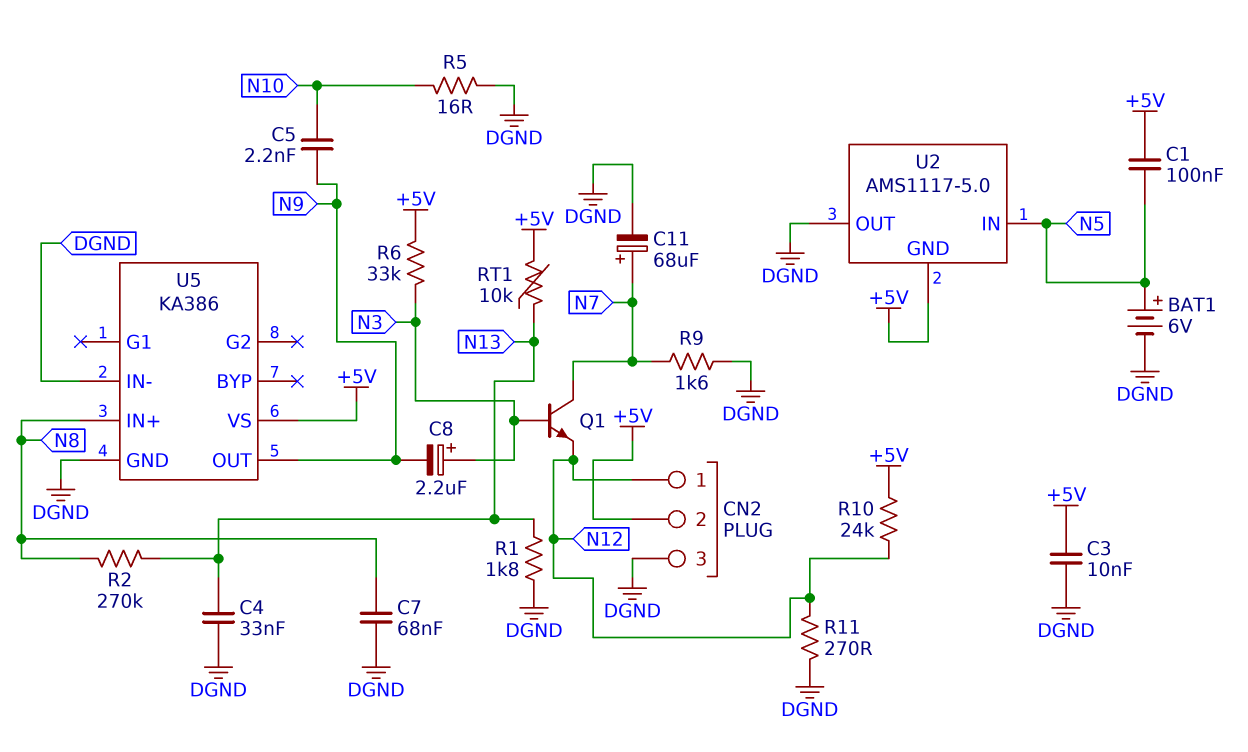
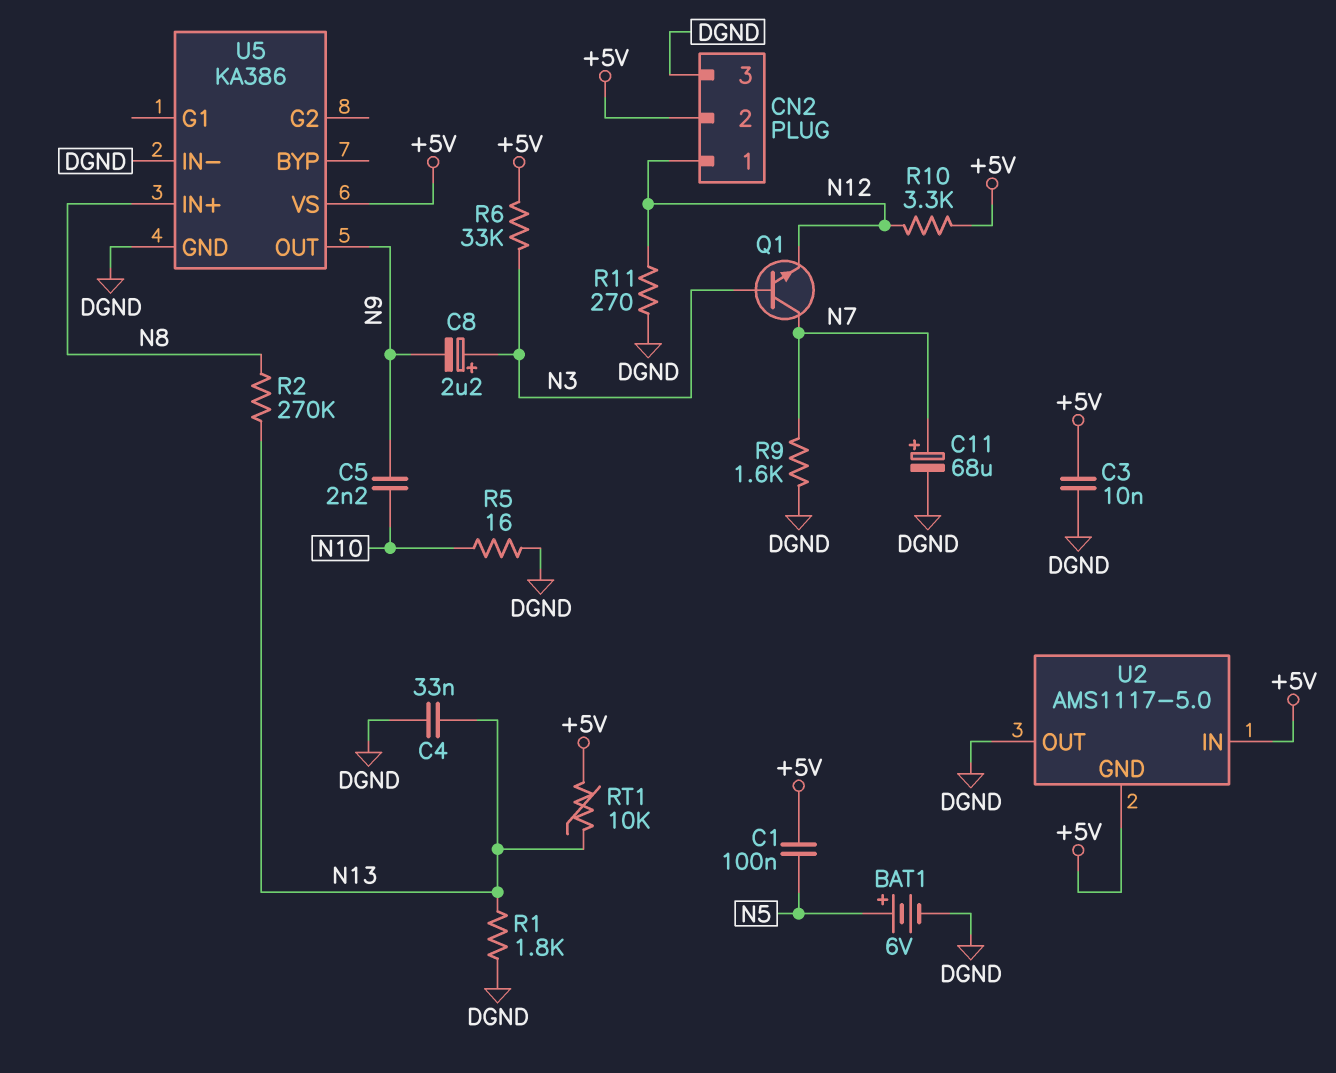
C7: 68nF (DGND, N8) -> none
R10: 24k (+5V, N12) -> 3.3k (+5V, N12)
U2 pin IN: N5 -> +5V

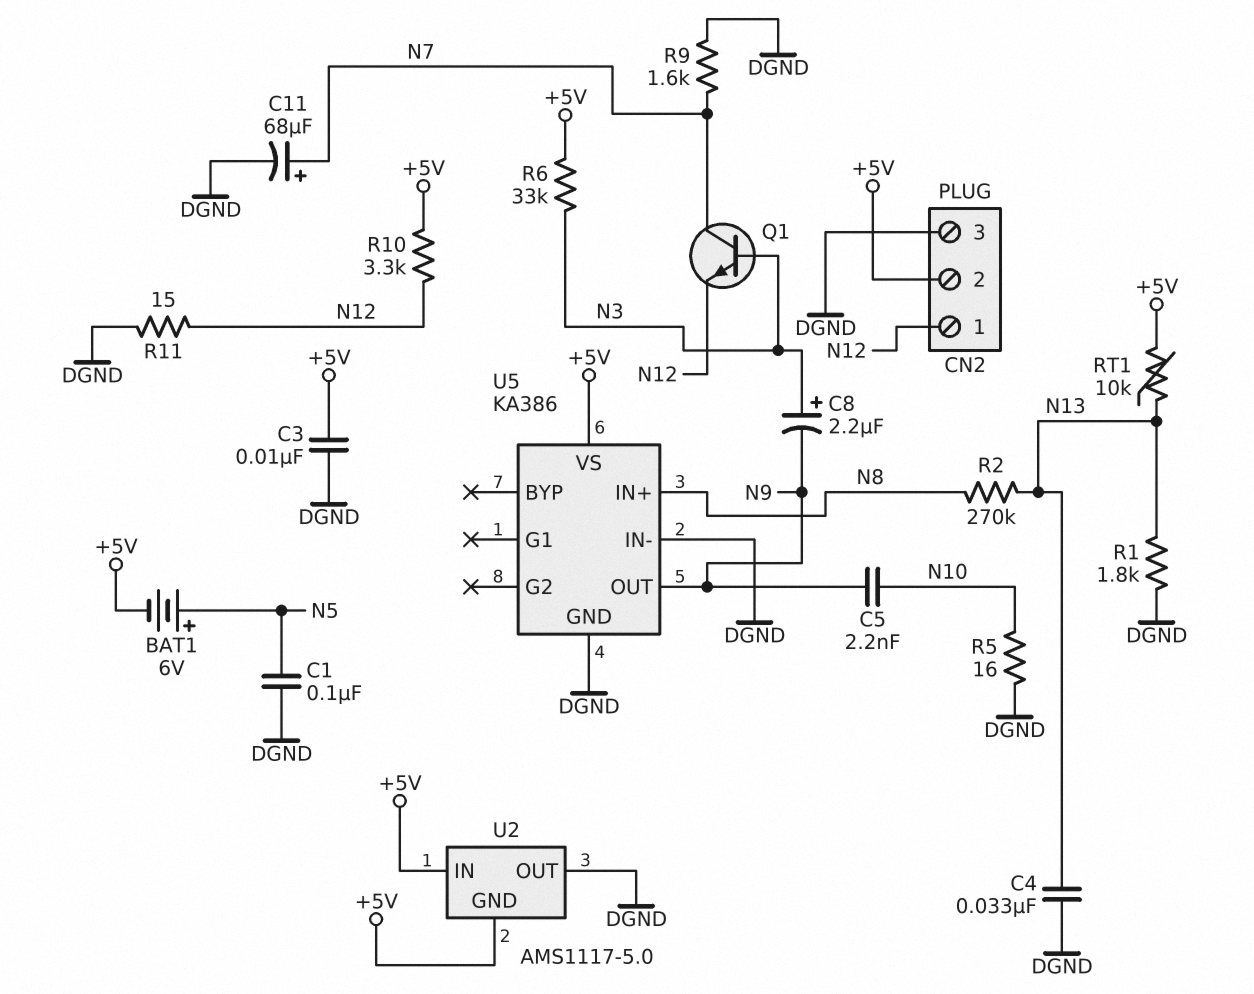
BAT1: 6V (plus N5, minus DGND) -> 6V (plus N5, minus +5V)
C1: 100nF (+5V, N5) -> 100nF (DGND, N5)
R11: 270 (DGND, N12) -> 15 (DGND, N12)

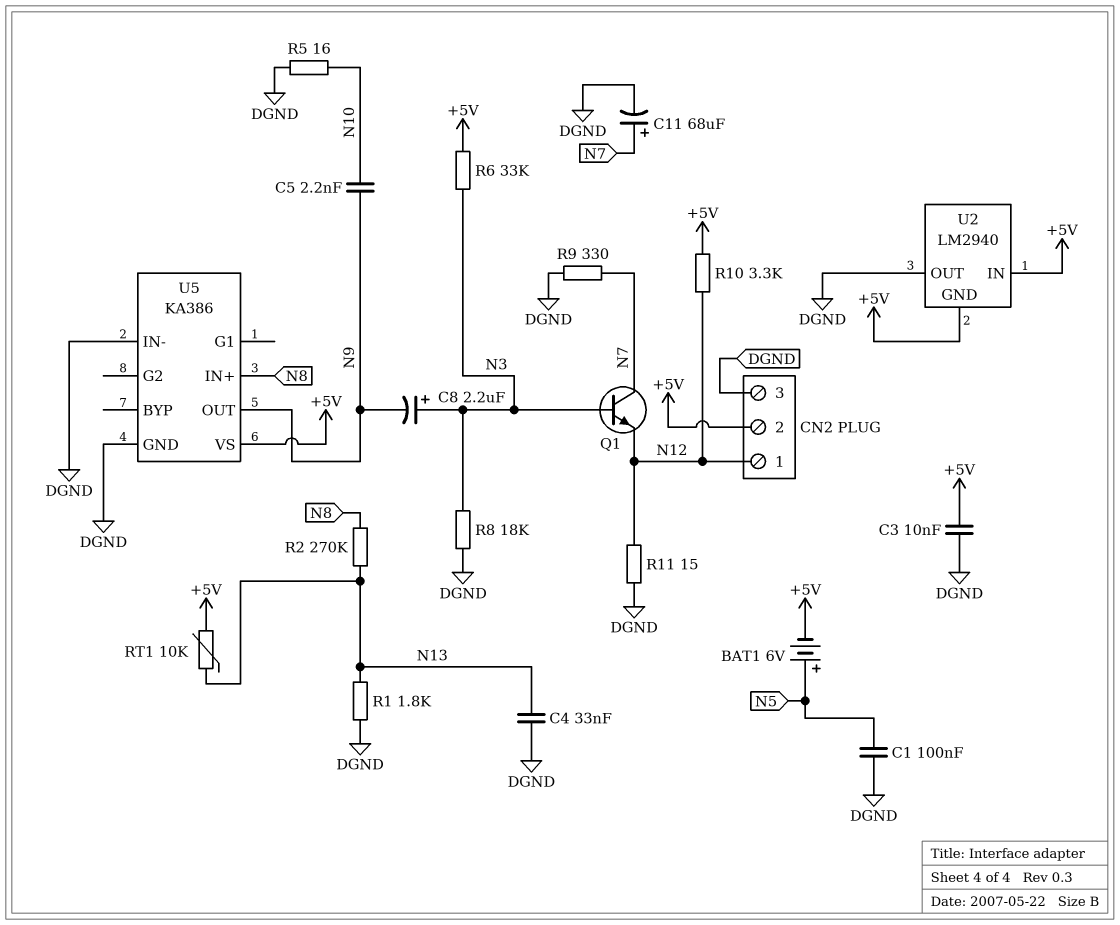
R8: none -> 18k (DGND, N3)
R9: 1.6k (DGND, N7) -> 330 (DGND, N7)
U2: AMS1117-5.0 -> LM2940

